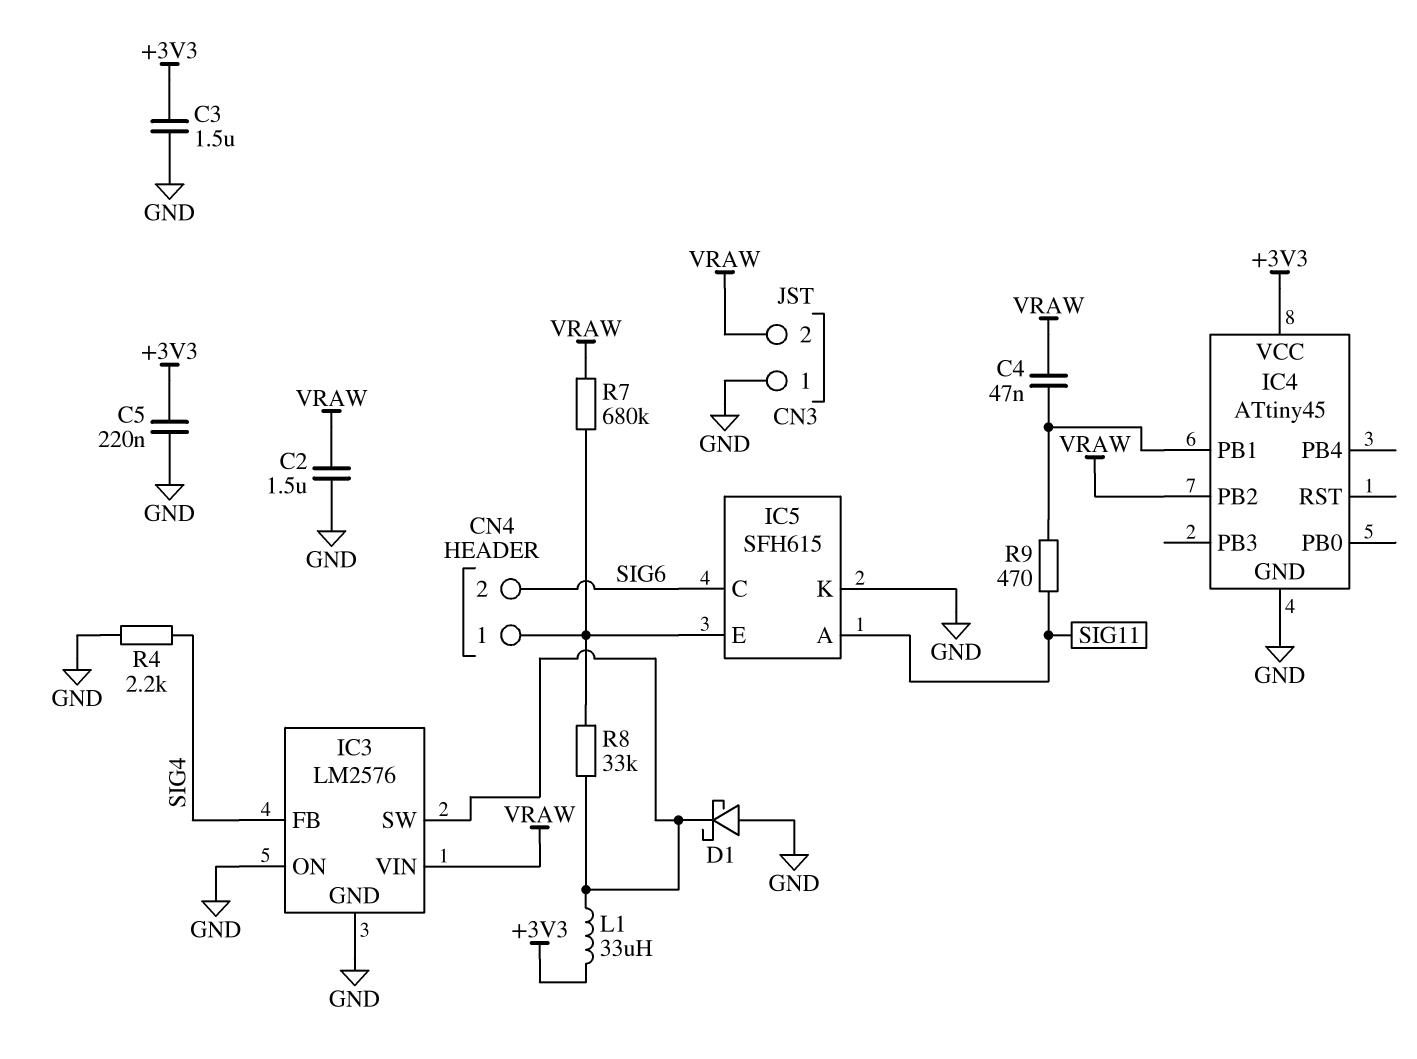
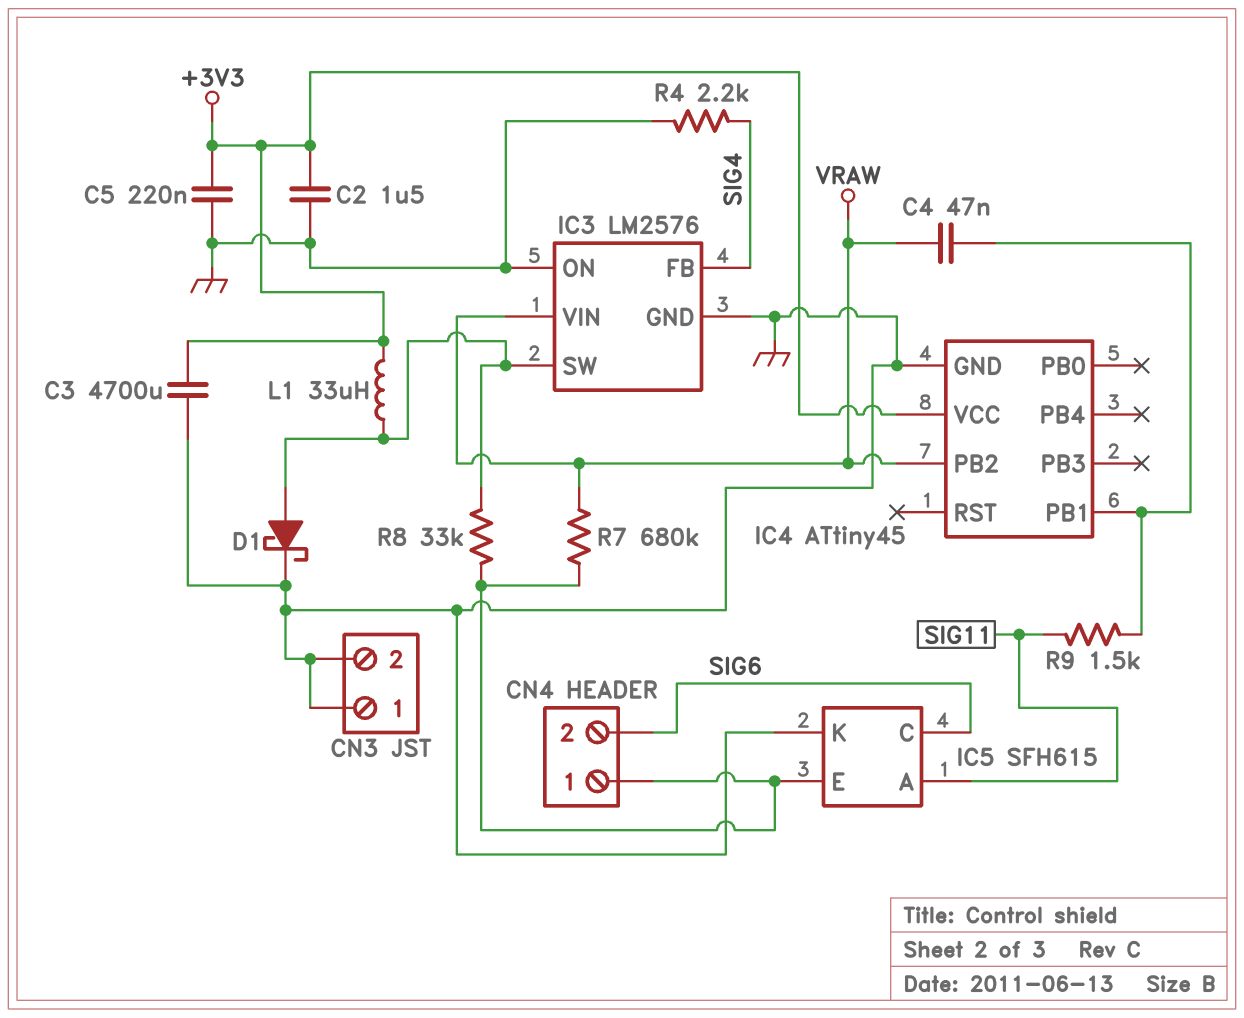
C2: 1.5uF (GND, VRAW) -> 1.5uF (+3V3, GND)
C3: 1.5uF (+3V3, GND) -> 4700uF (+3V3, GND)
CN3 pin 2: VRAW -> GND
D1: schottky (A GND, K IC3/SW) -> schottky (A IC3/SW, K GND)
R9: 470 (IC4/PB1, SIG11) -> 1.5k (IC4/PB1, SIG11)

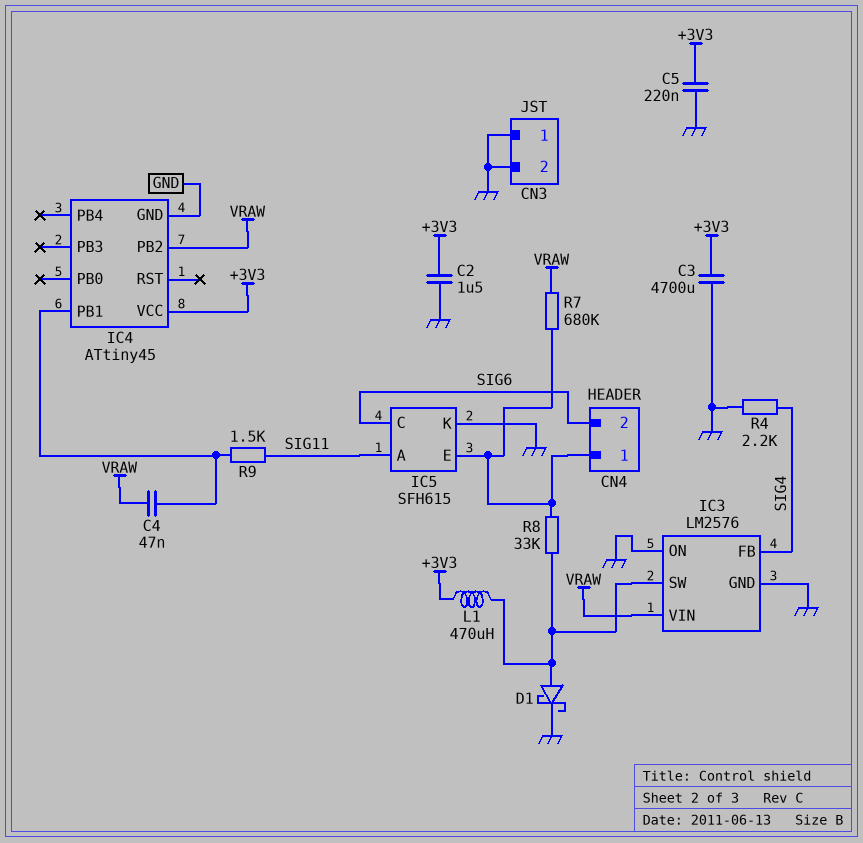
L1: 33uH (+3V3, IC3/SW) -> 470uH (+3V3, IC3/SW)

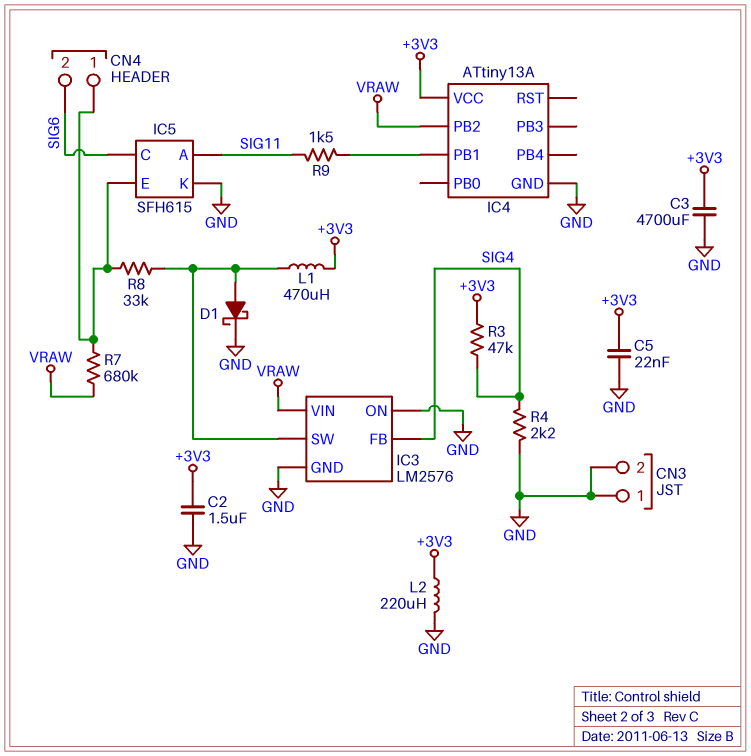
C4: 47nF (IC4/PB1, VRAW) -> none
C5: 220nF (+3V3, GND) -> 22nF (+3V3, GND)
IC4: ATtiny45 -> ATtiny13A
L2: none -> 220uH (+3V3, GND)
R3: none -> 47k (+3V3, SIG4)

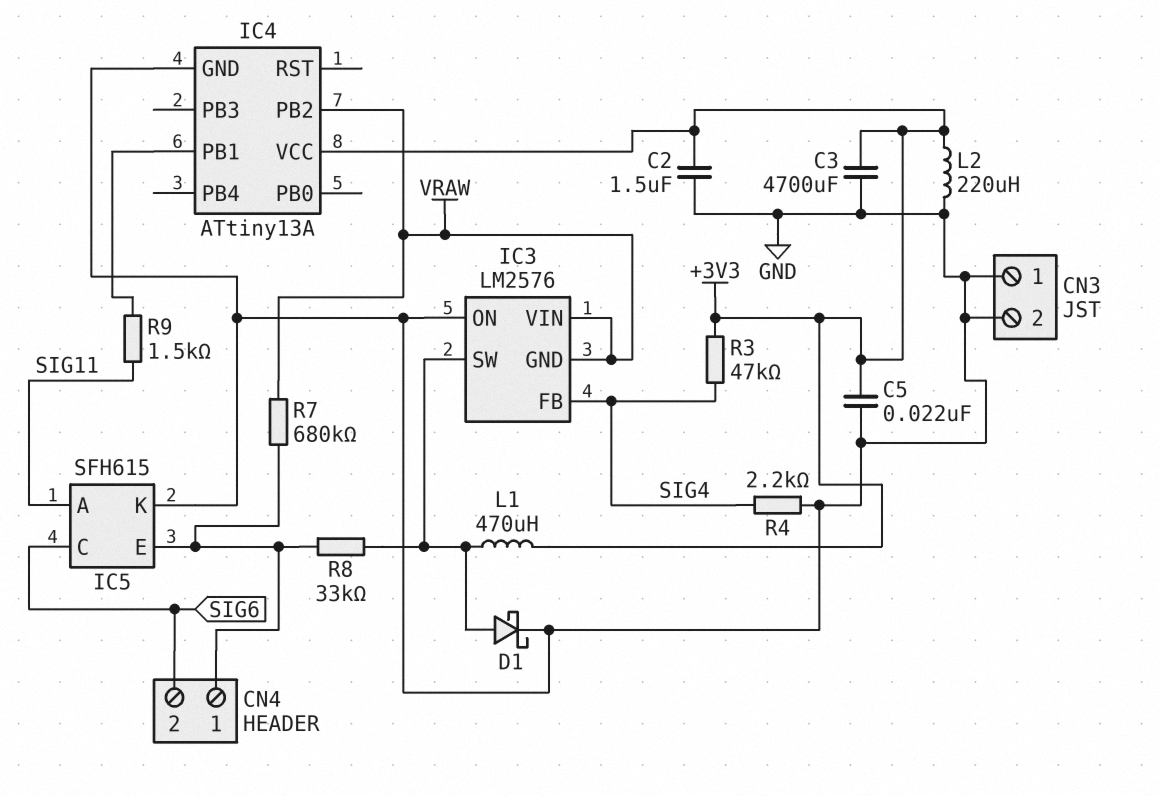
IC3 pin GND: GND -> VRAW

